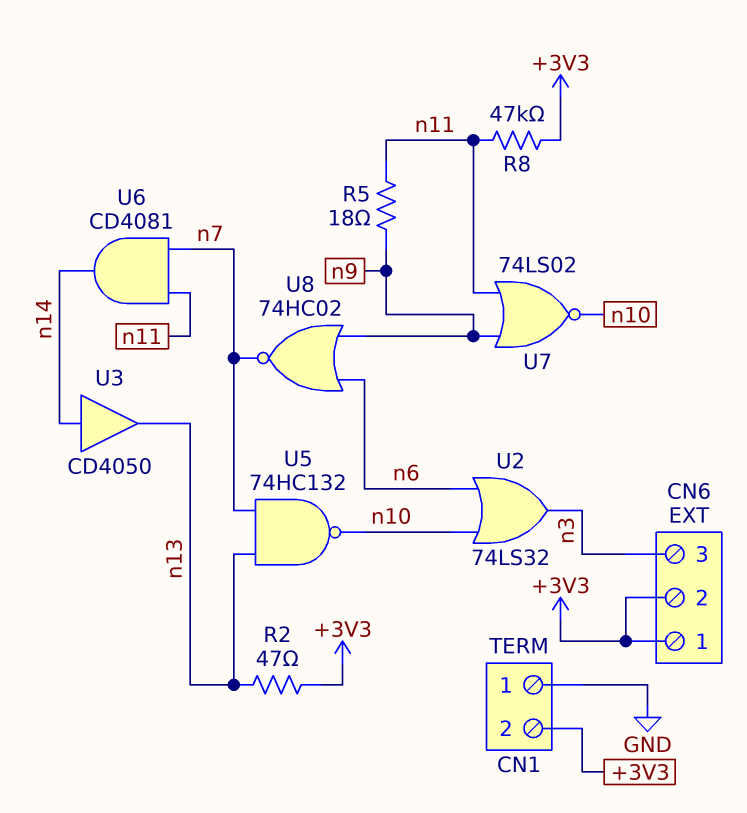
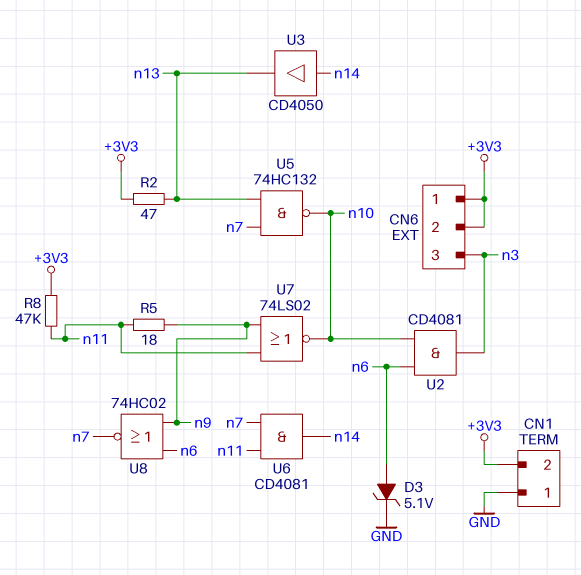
D3: none -> zener 5.1V (A n6, K GND)
U2: OR 74LS32 (in n6, in n10, out n3) -> AND CD4081 (in n6, in n10, out n3)

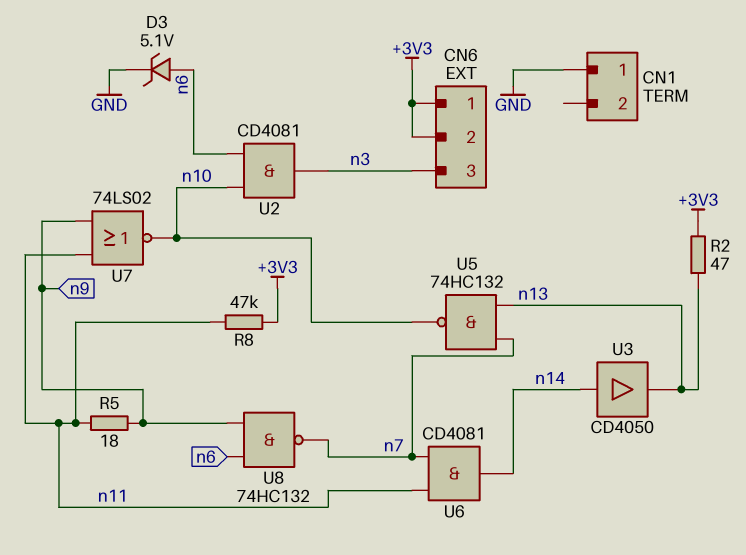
CN1 pin 2: +3V3 -> none
U8: NOR 74HC02 (in n6, in n9, out n7) -> NAND 74HC132 (in n6, in n9, out n7)

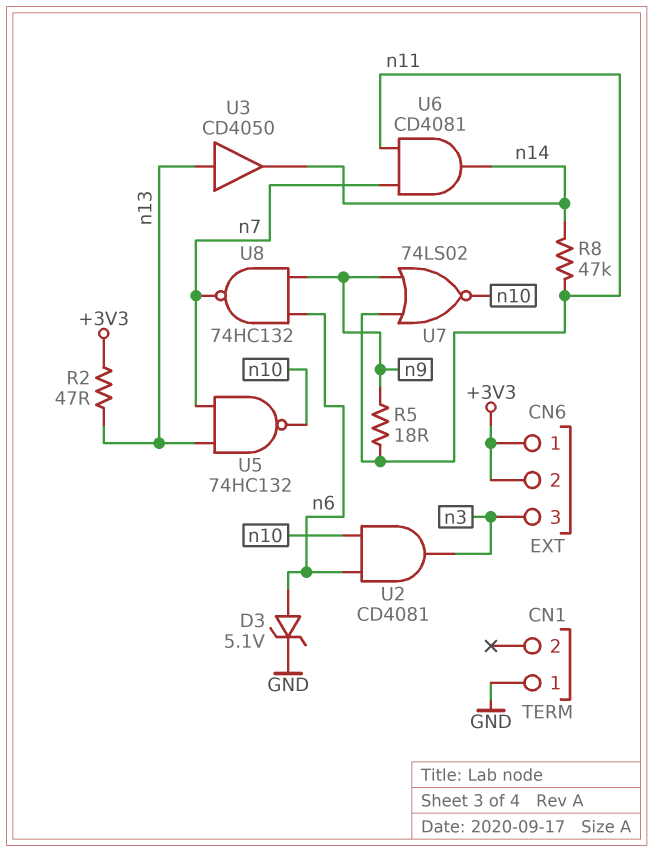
R8: 47k (+3V3, n11) -> 47k (n11, n14)
U3: buffer CD4050 (in n14, out n13) -> buffer CD4050 (in n13, out n14)

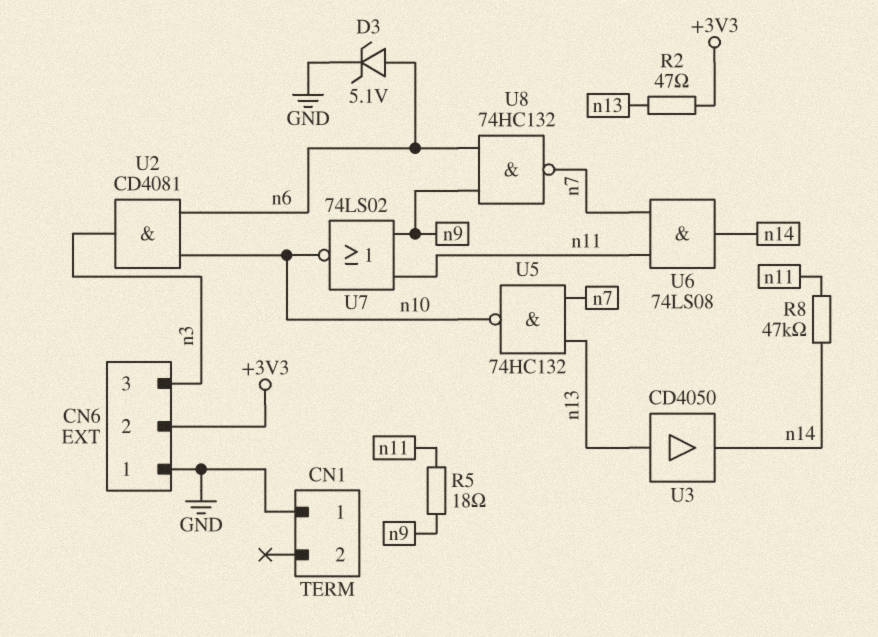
CN6 pin 1: +3V3 -> GND
U6: AND CD4081 (in n7, in n11, out n14) -> AND 74LS08 (in n7, in n11, out n14)

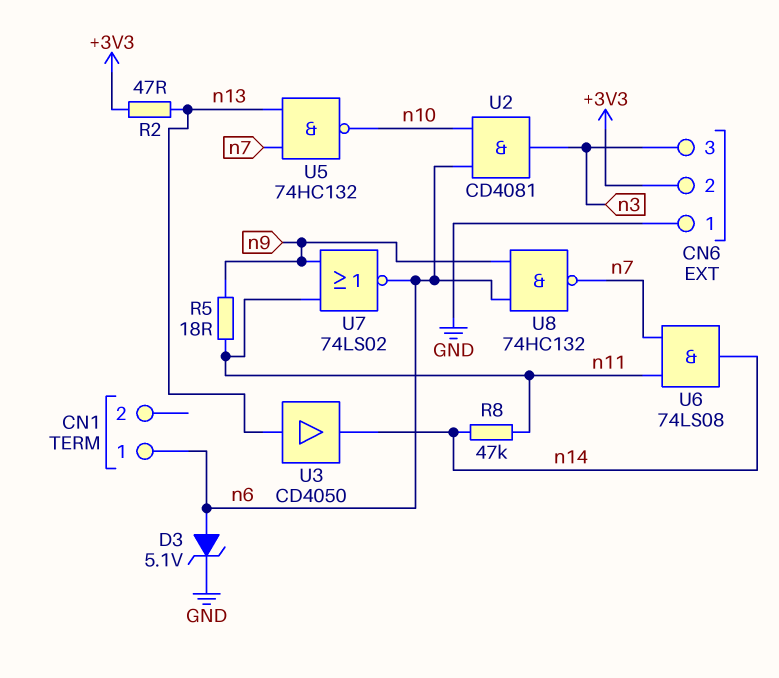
CN1 pin 1: GND -> n6
U7: NOR 74LS02 (in n9, in n11, out n10) -> NOR 74LS02 (in n9, in n11, out n6)

